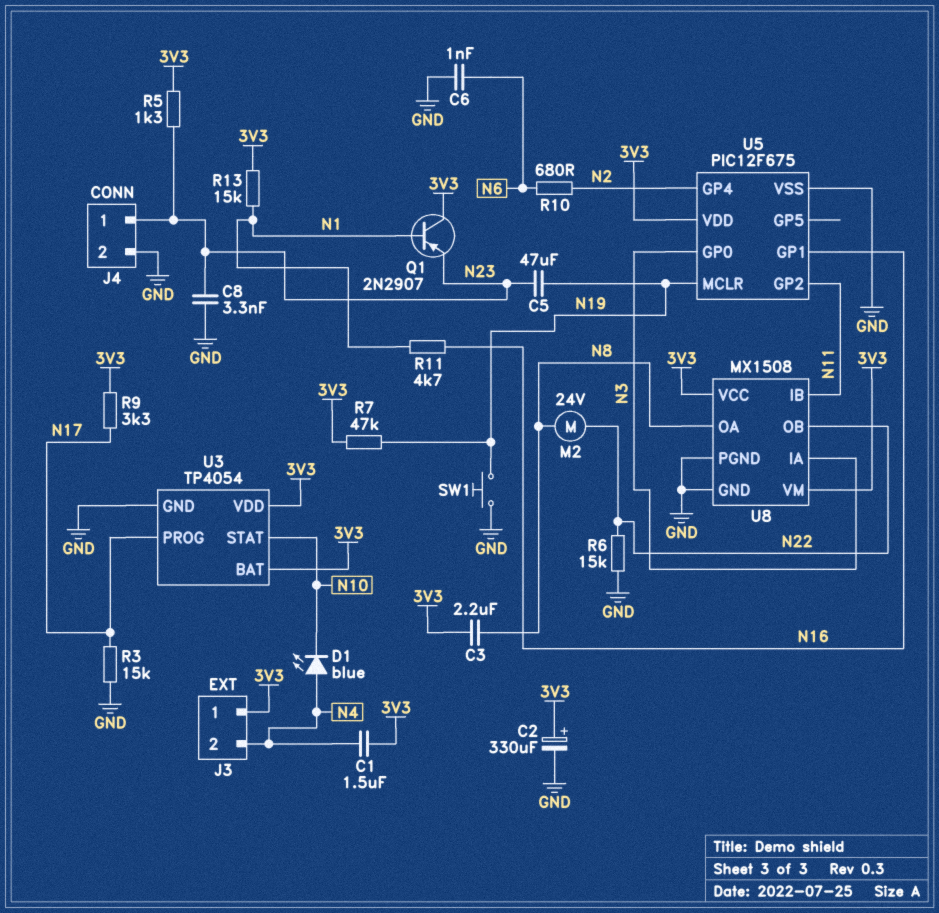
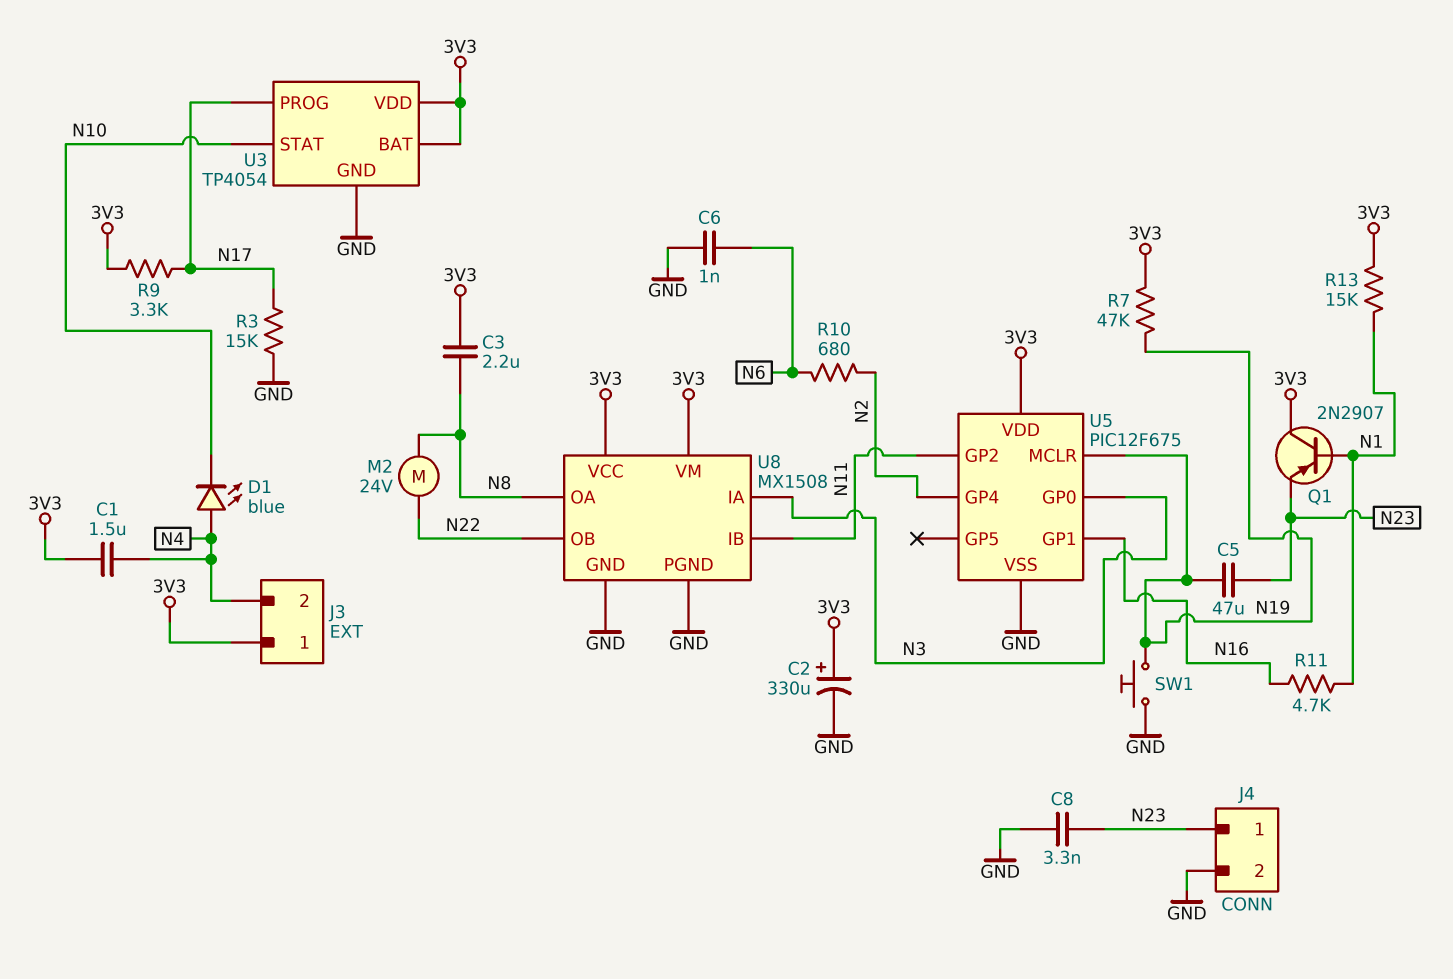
R5: 1.3k (3V3, N23) -> none
R6: 15k (GND, N22) -> none

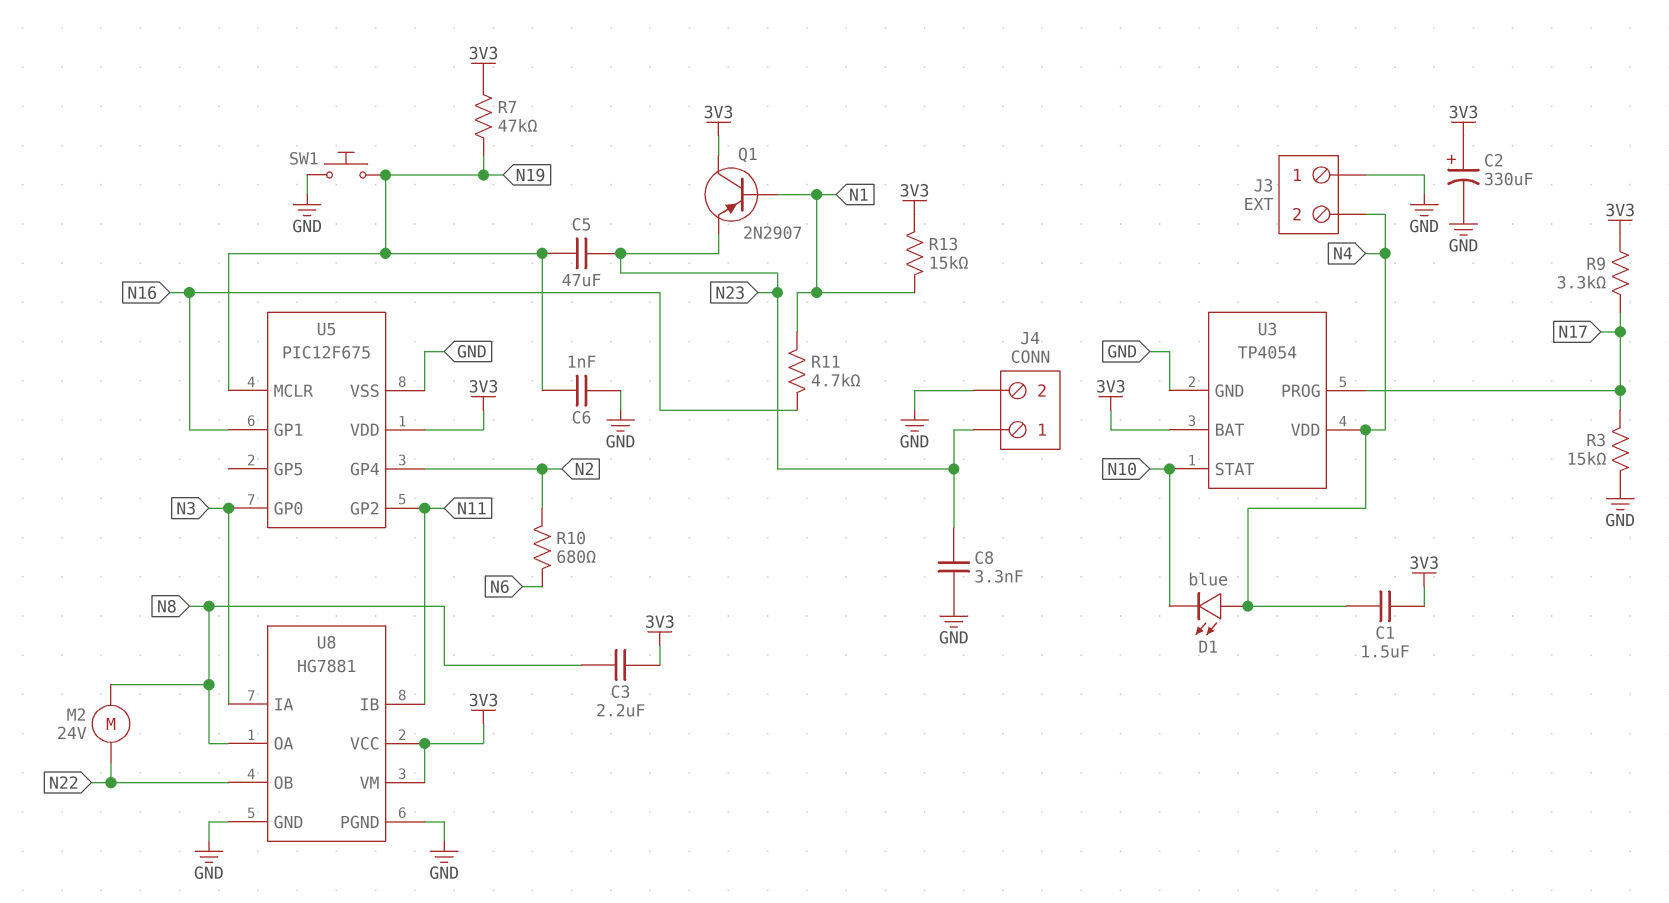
C6: 1nF (GND, N6) -> 1nF (GND, N19)
J3 pin 1: 3V3 -> GND
U3 pin VDD: 3V3 -> N4
U8: MX1508 -> HG7881

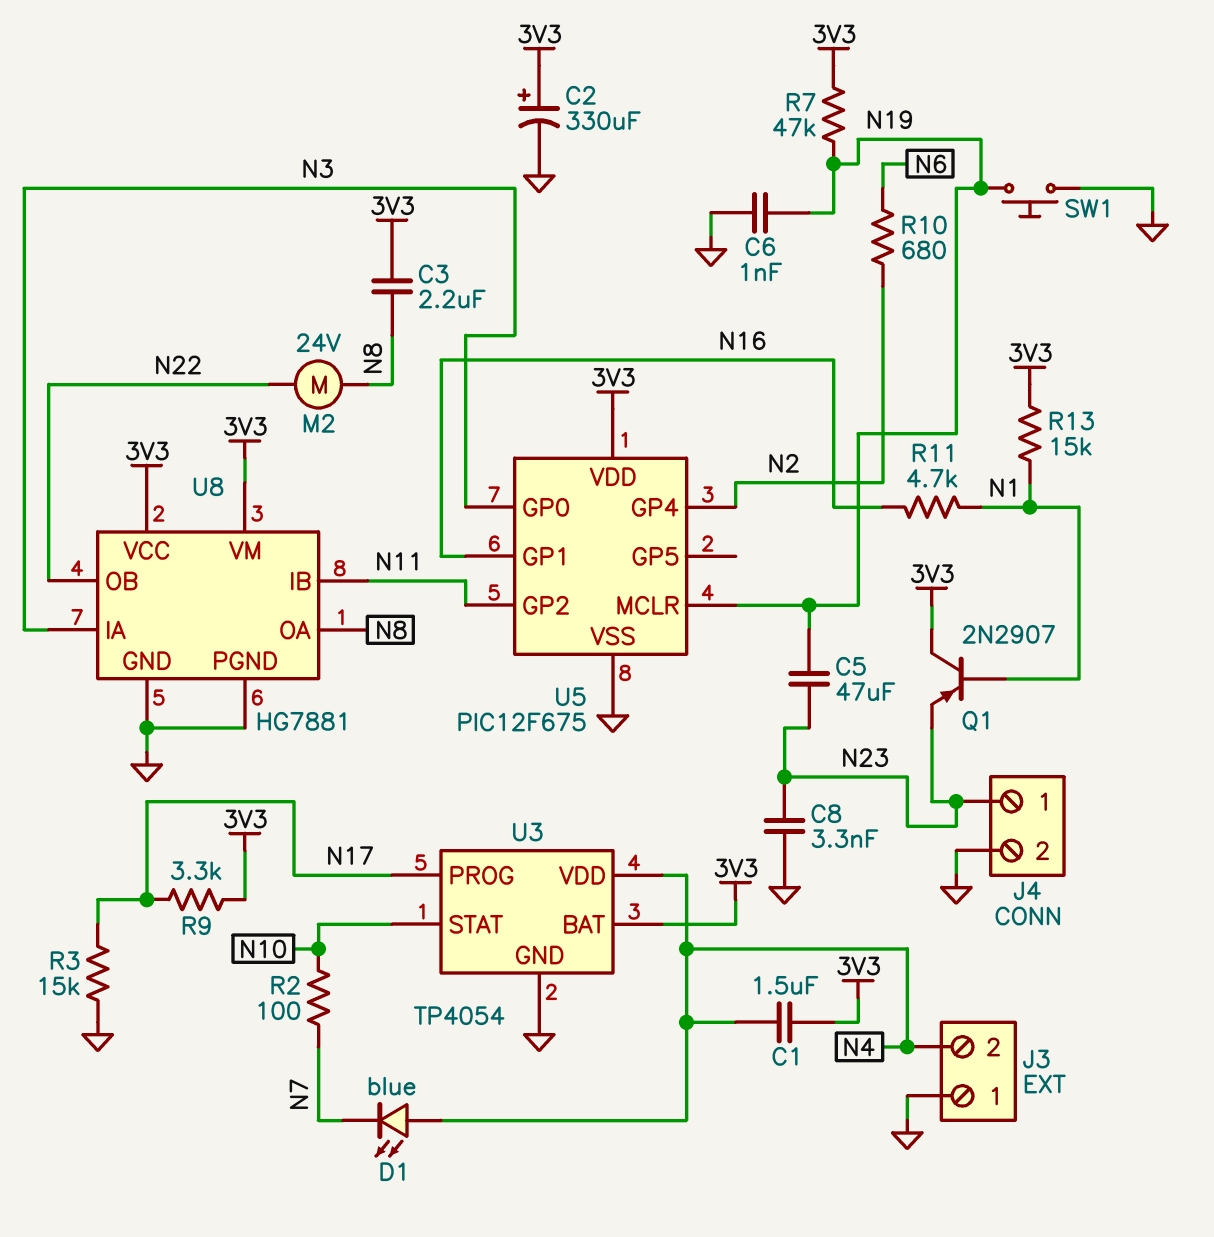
D1: LED blue (A N4, K N10) -> LED blue (A N4, K N7)
R2: none -> 100 (N7, N10)

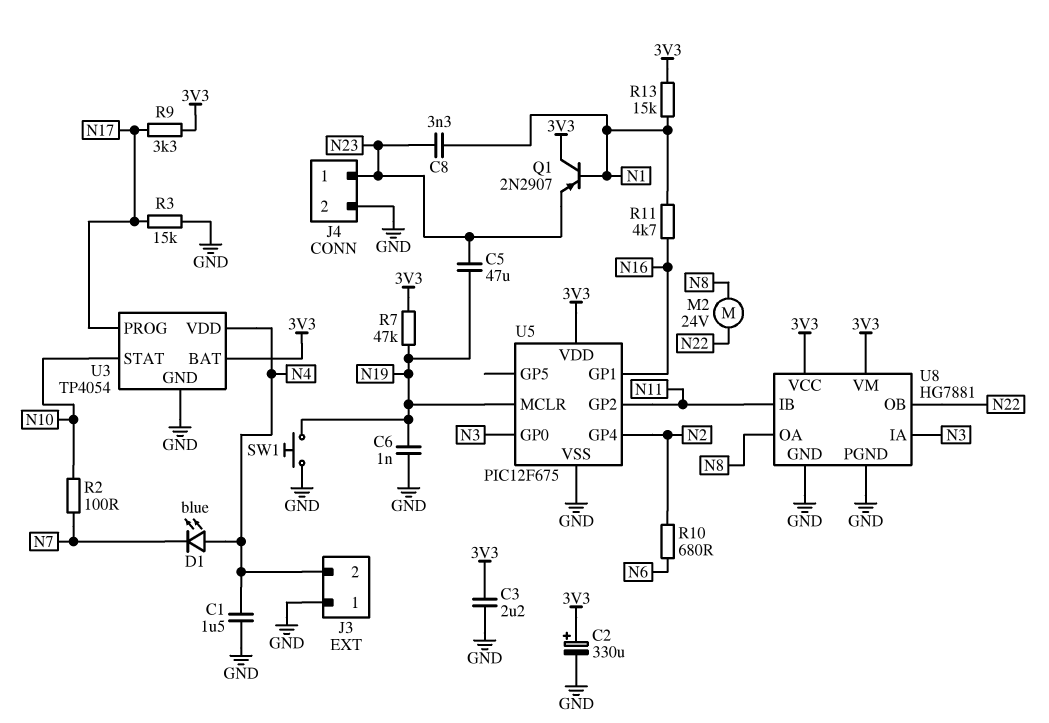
C1: 1.5uF (3V3, N4) -> 1.5uF (GND, N4)
C3: 2.2uF (3V3, N8) -> 2.2uF (3V3, GND)
C8: 3.3nF (GND, N23) -> 3.3nF (N1, N23)

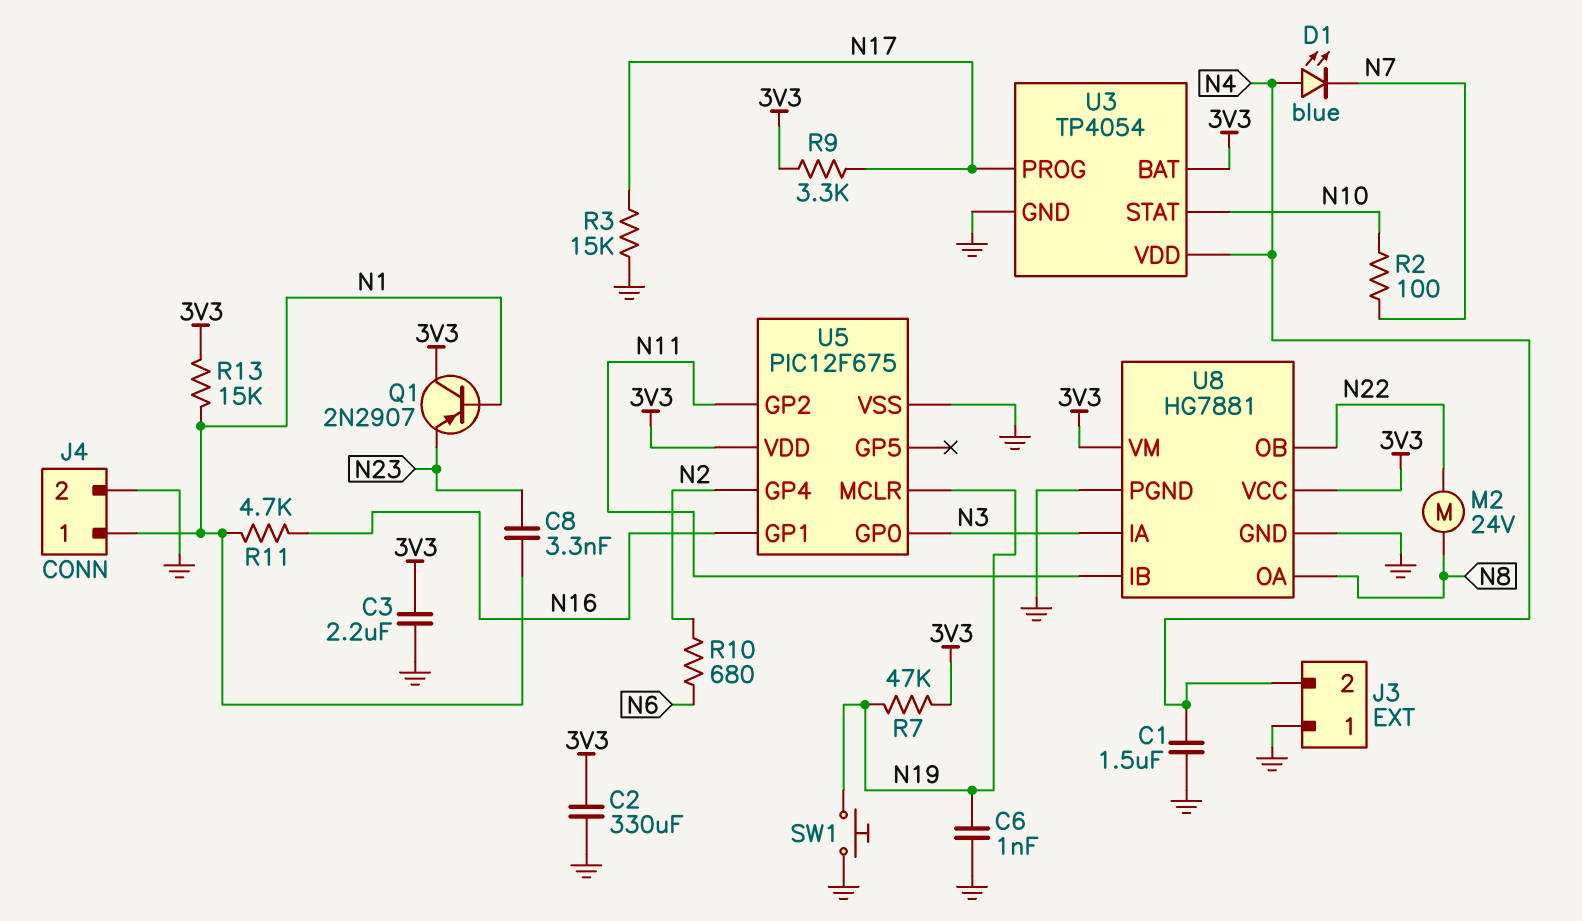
C2: 330uF (plus 3V3, minus GND) -> 330uF (3V3, GND)
C5: 47uF (N19, N23) -> none
J4 pin 1: N23 -> N1

